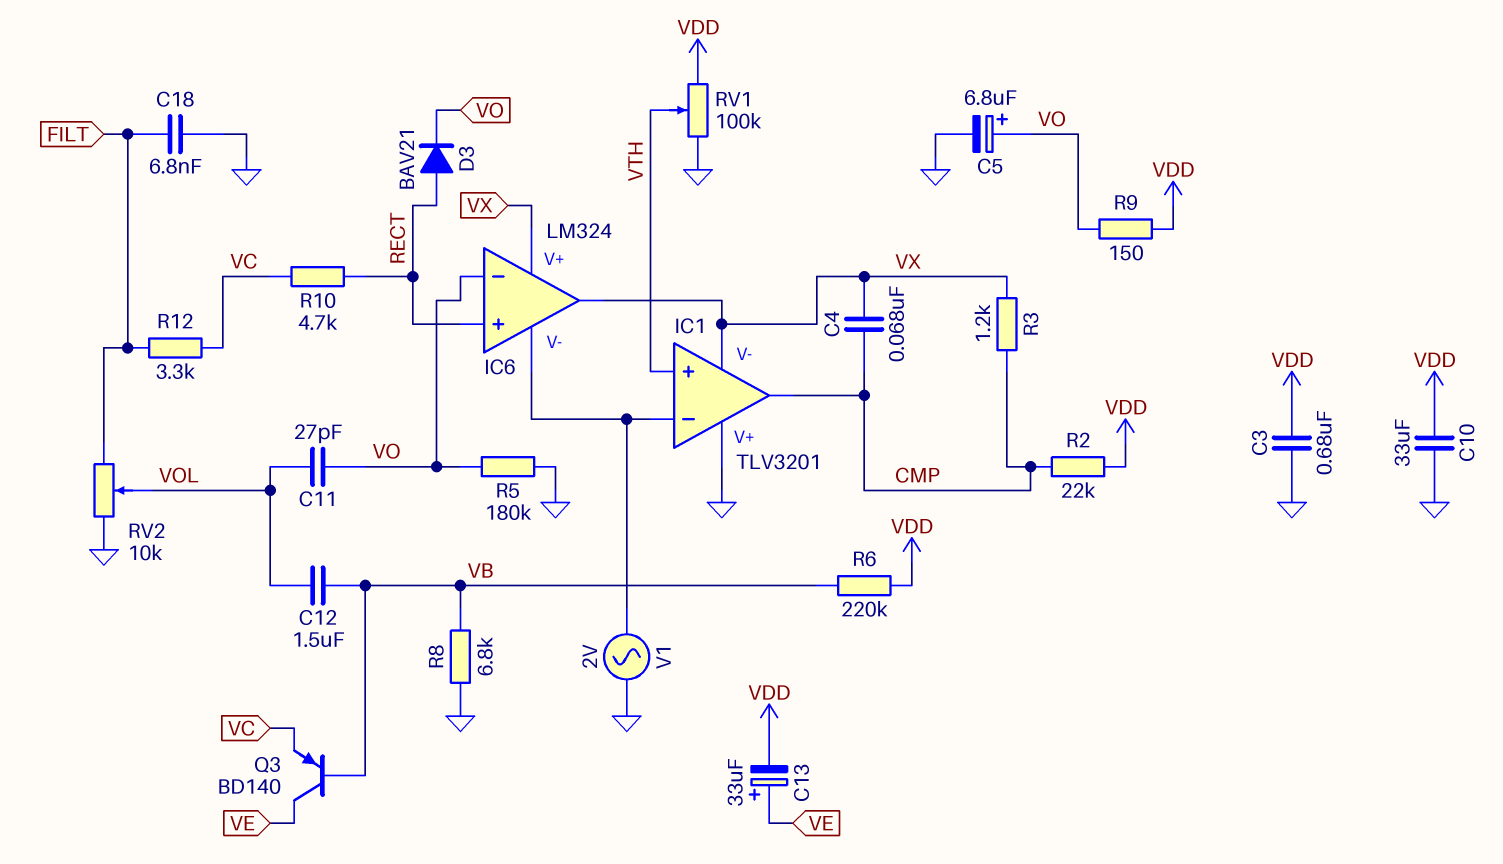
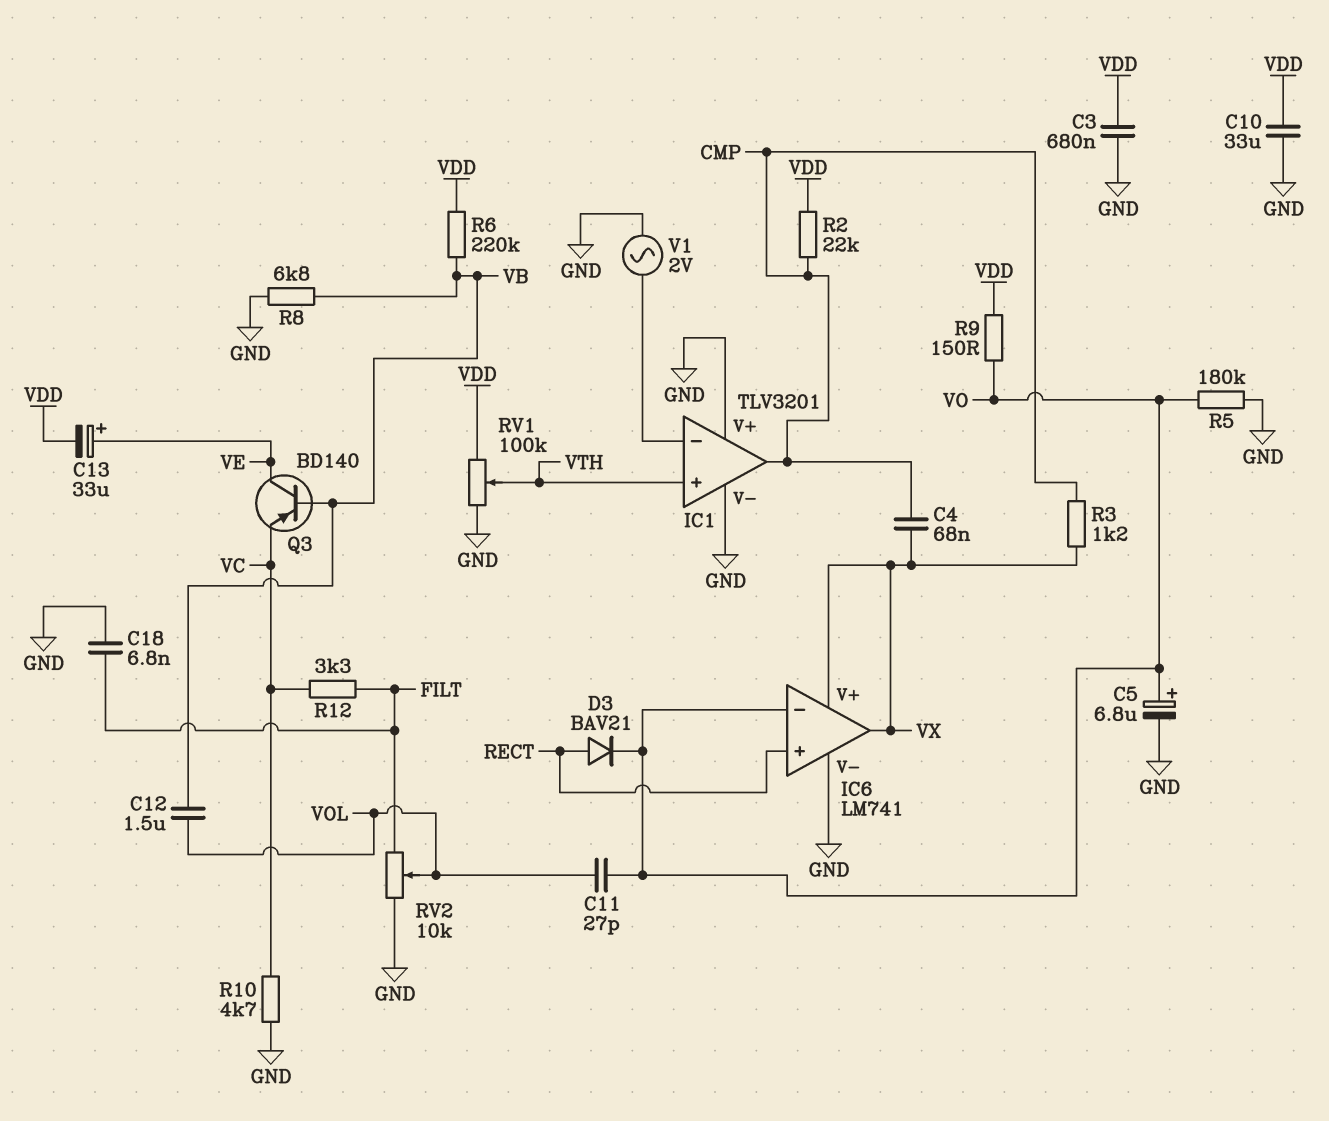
IC1 pin V-: VX -> GND
IC6: LM324 -> LM741
IC6 pin V-: IC1/in- -> GND
R10: 4.7k (RECT, VC) -> 4.7k (GND, VC)

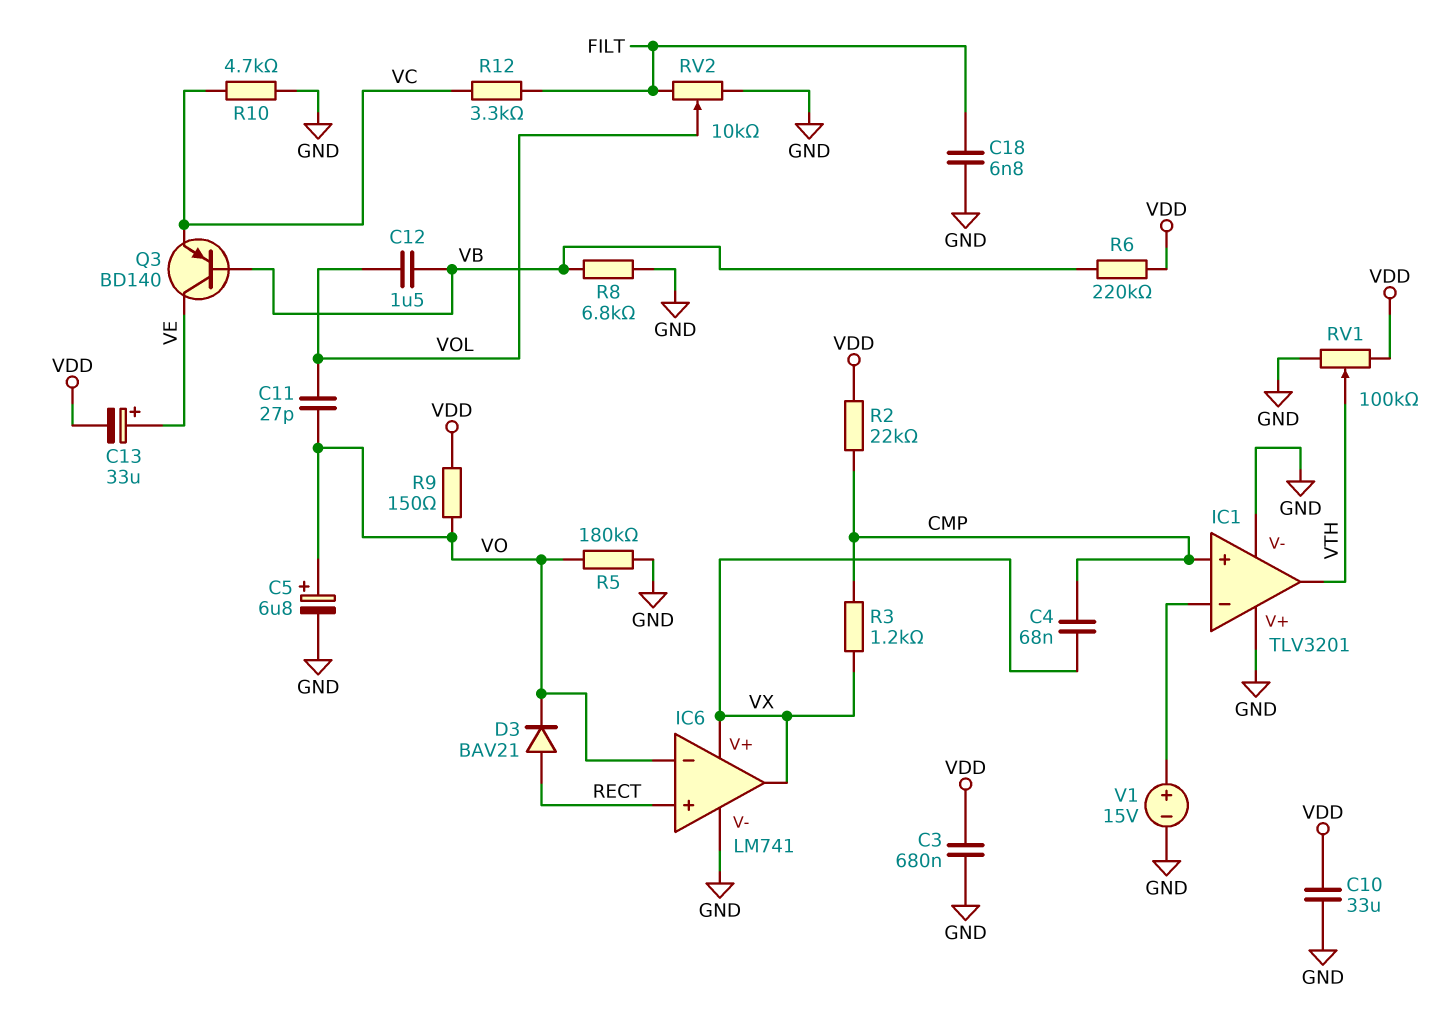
IC1 pin in+: VTH -> CMP
IC1 pin out: CMP -> VTH
V1: AC 2V (GND, IC1/in-) -> 15V (plus IC1/in-, minus GND)

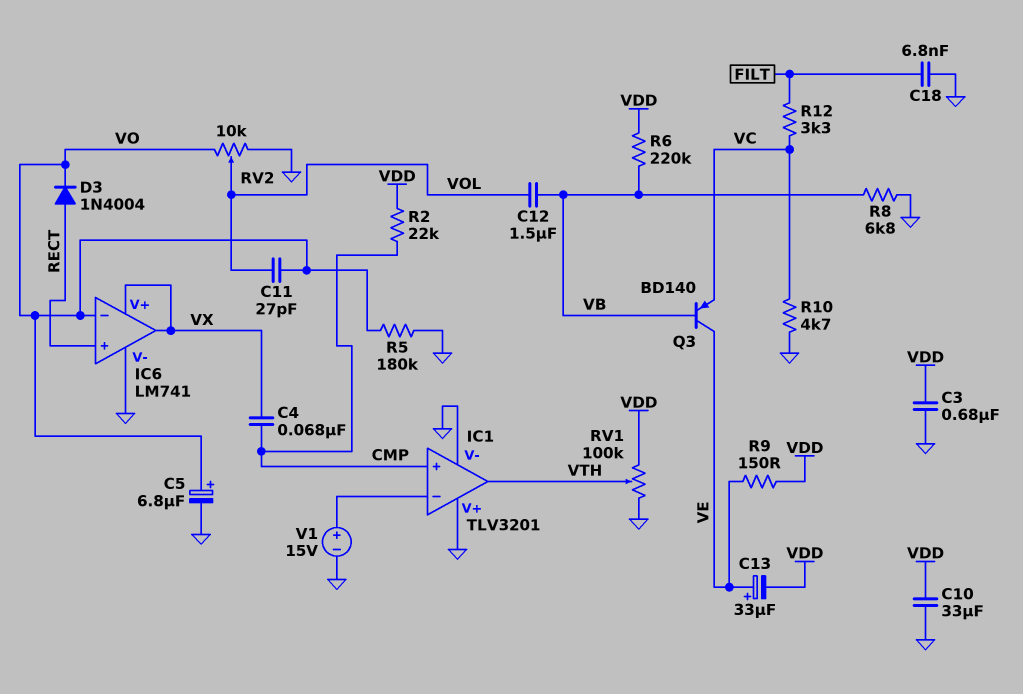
D3: diode BAV21 (A RECT, K VO) -> diode 1N4004 (A RECT, K VO)
R3: 1.2k (CMP, VX) -> none
R9: 150 (VDD, VO) -> 150 (VDD, VE)
RV2: 10k (FILT, GND, wiper VOL) -> 10k (GND, VO, wiper VOL)

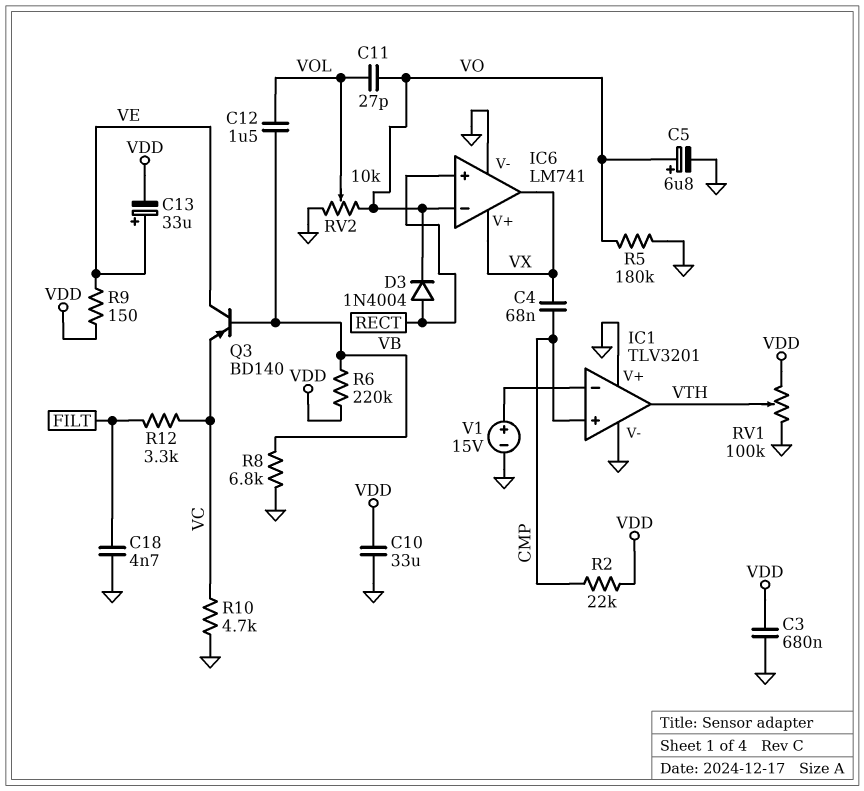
C18: 6.8nF (FILT, GND) -> 4.7nF (FILT, GND)

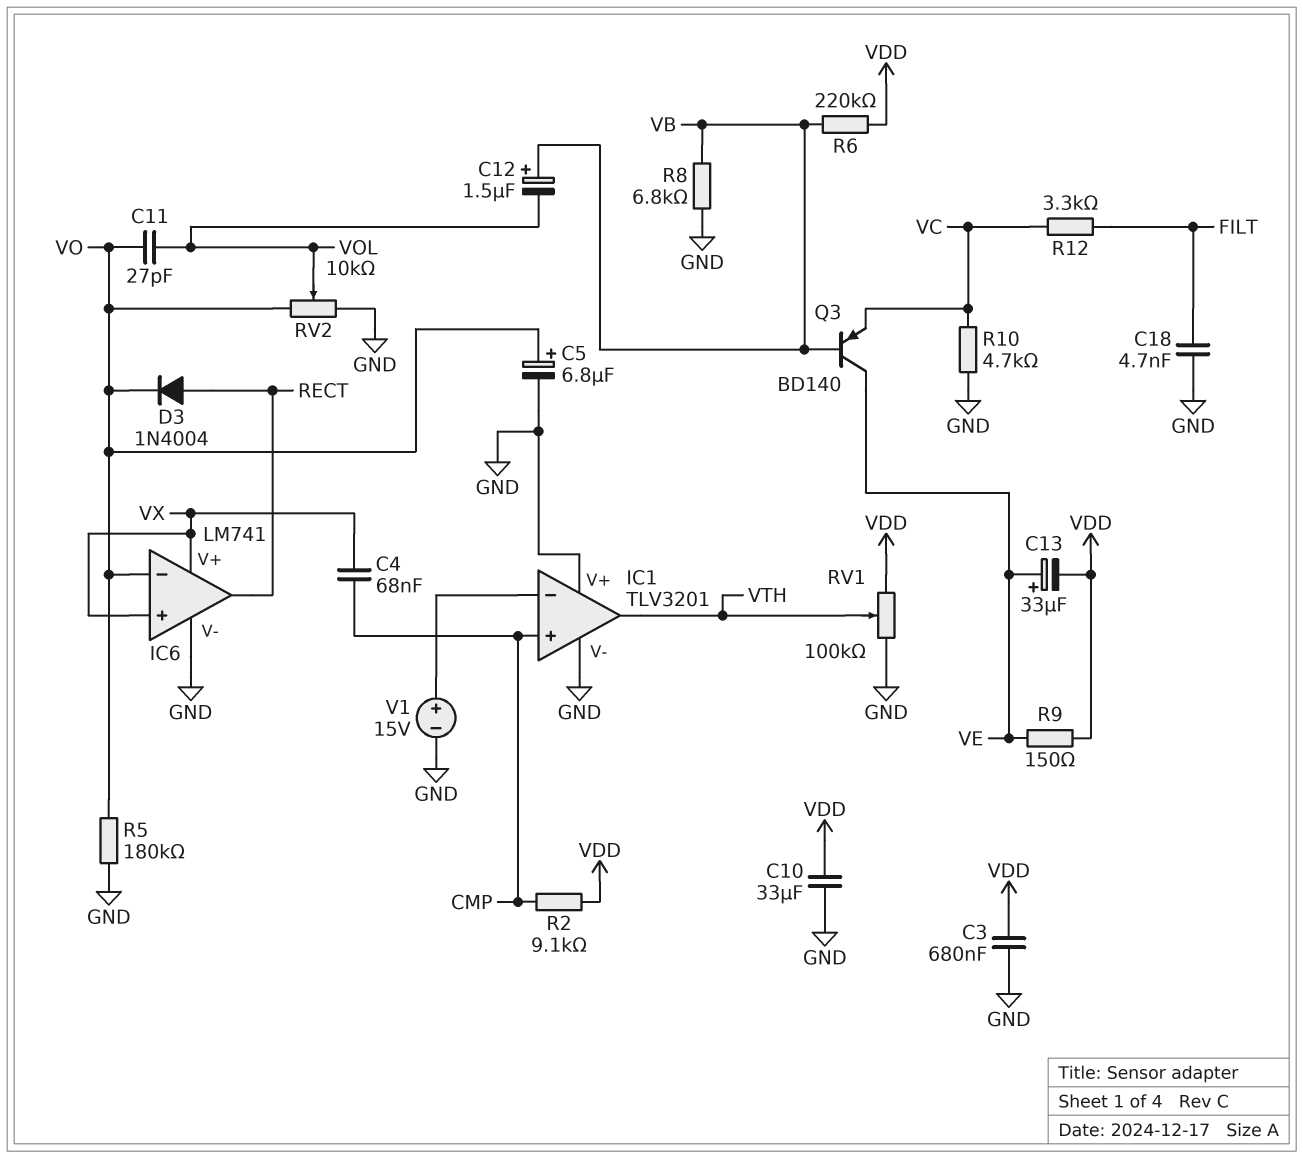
C12: 1.5uF (VB, VOL) -> 1.5uF (plus VB, minus VOL)
IC6 pin in+: RECT -> VX
IC6 pin out: VX -> RECT
R2: 22k (CMP, VDD) -> 9.1k (CMP, VDD)

